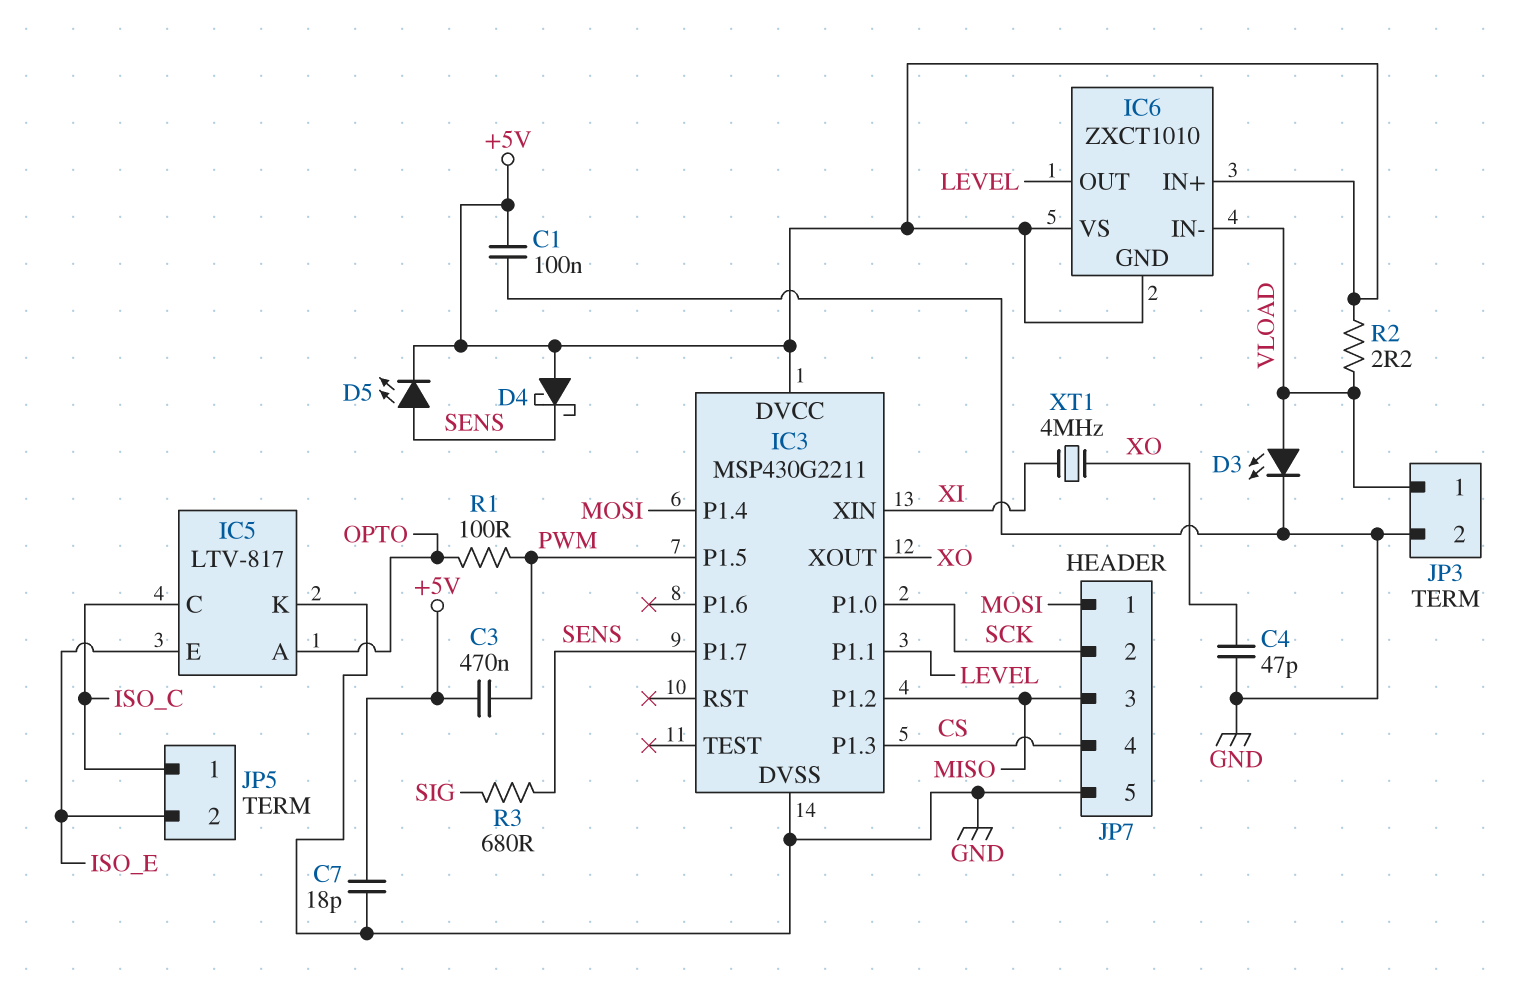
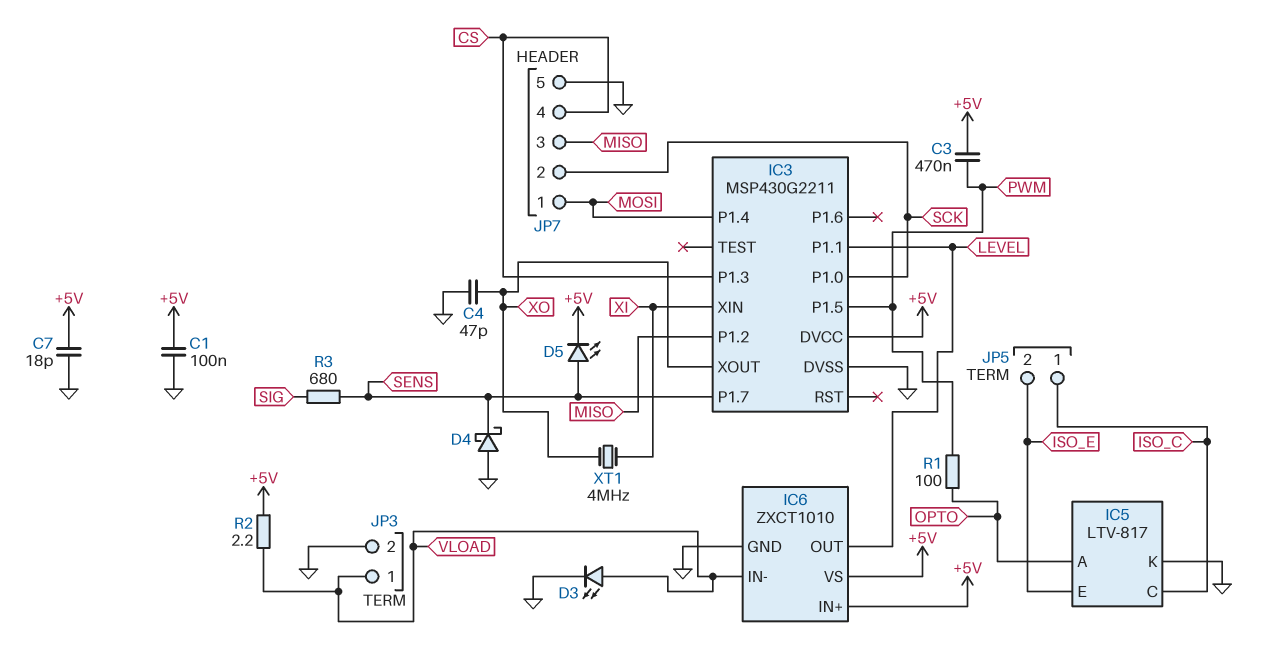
D4: schottky (A +5V, K SENS) -> schottky (A GND, K SENS)
IC6 pin GND: +5V -> GND

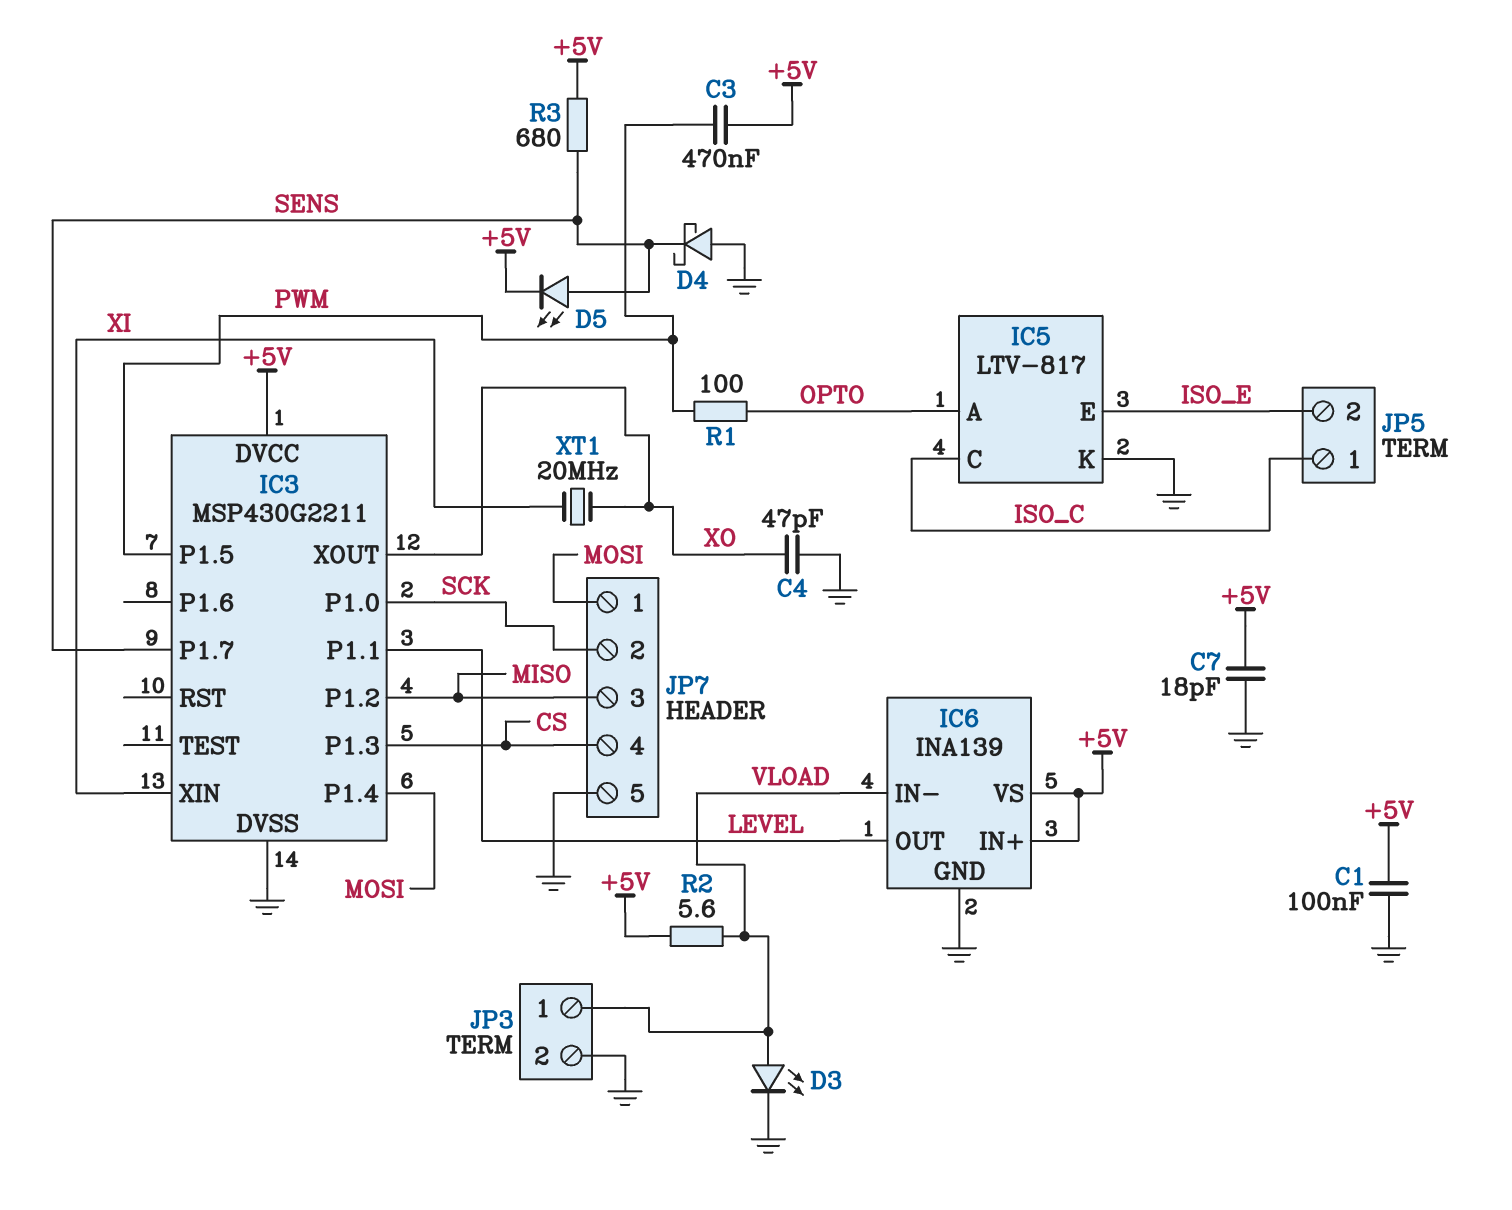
IC6: ZXCT1010 -> INA139
R2: 2.2 (+5V, VLOAD) -> 5.6 (+5V, VLOAD)
R3: 680 (SENS, SIG) -> 680 (+5V, SENS)
XT1: 4MHz (XI, XO) -> 20MHz (XI, XO)

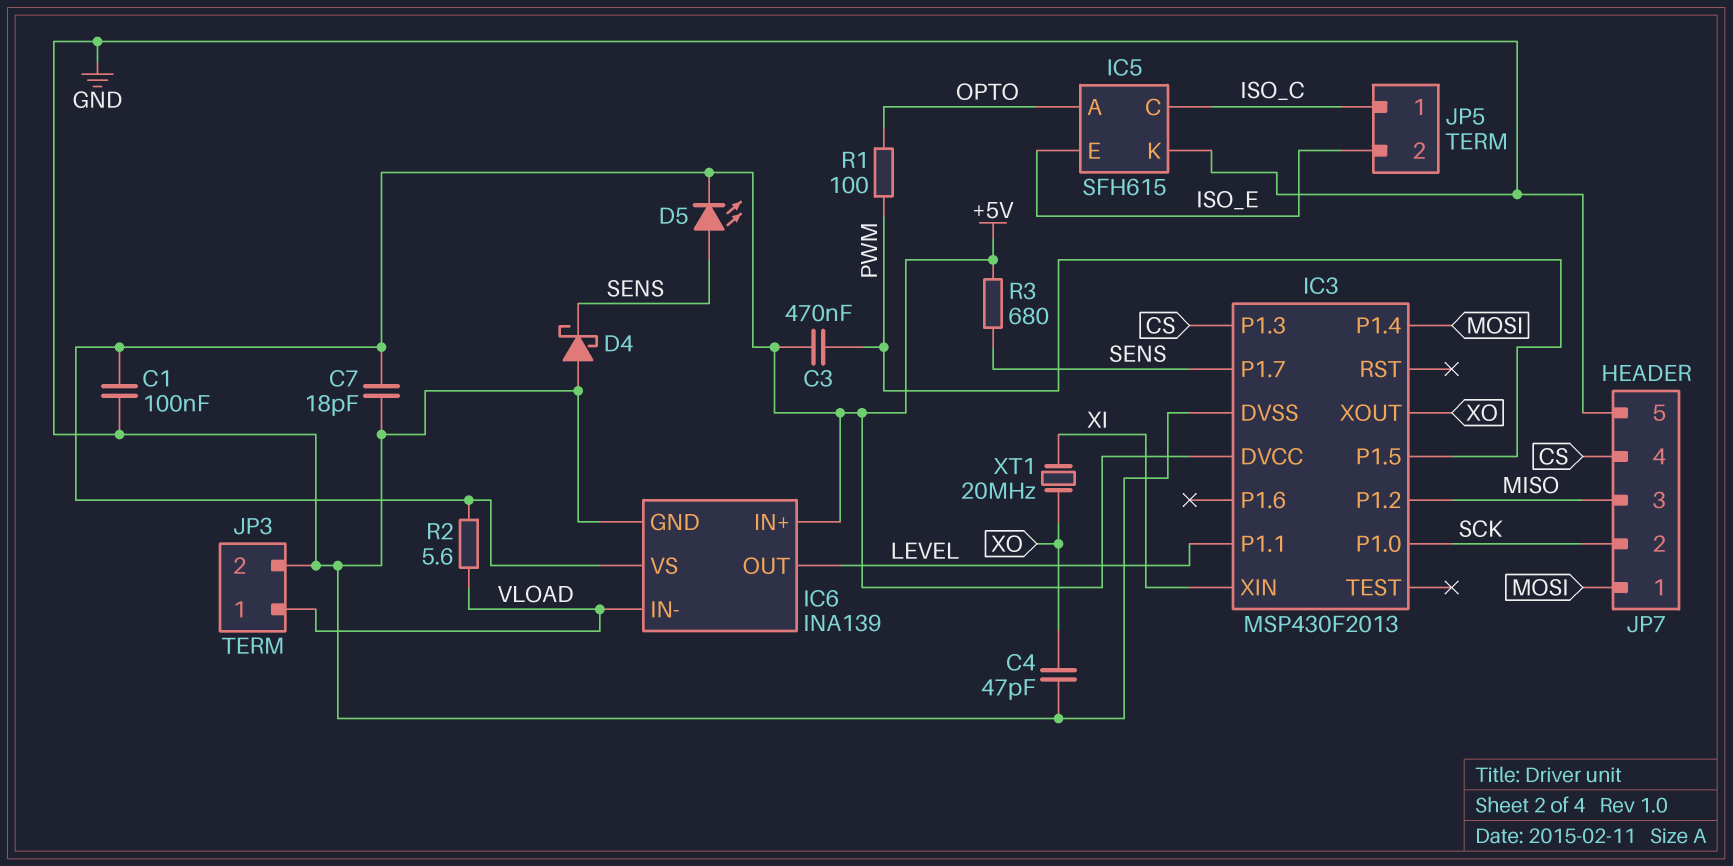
D3: LED (A VLOAD, K GND) -> none
IC3: MSP430G2211 -> MSP430F2013
IC5: LTV-817 -> SFH615

